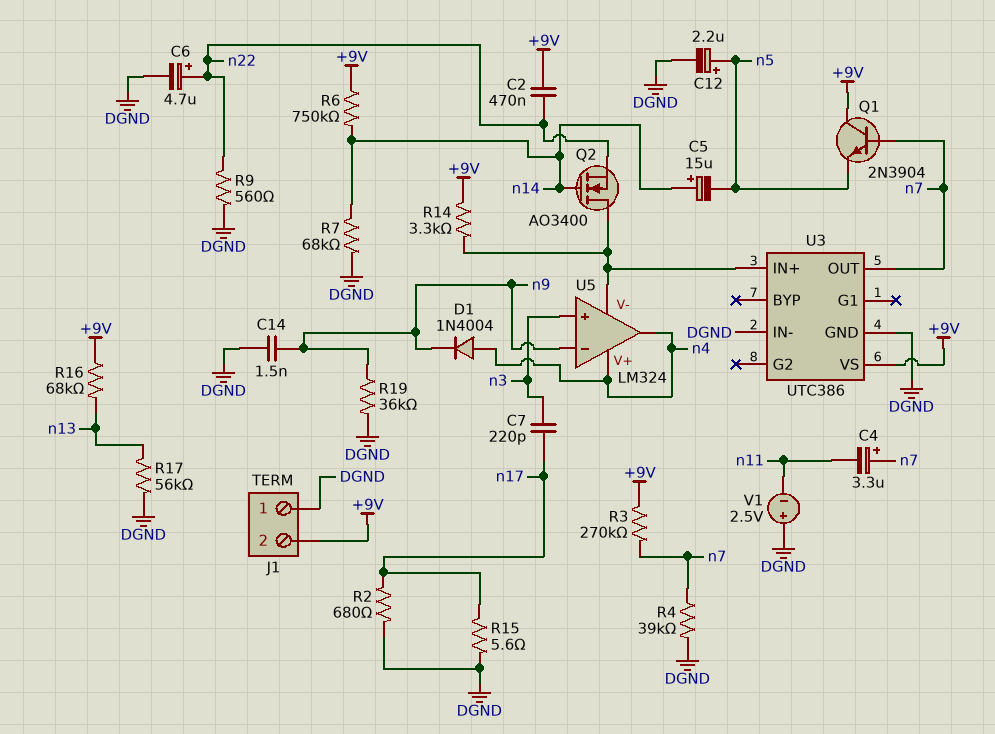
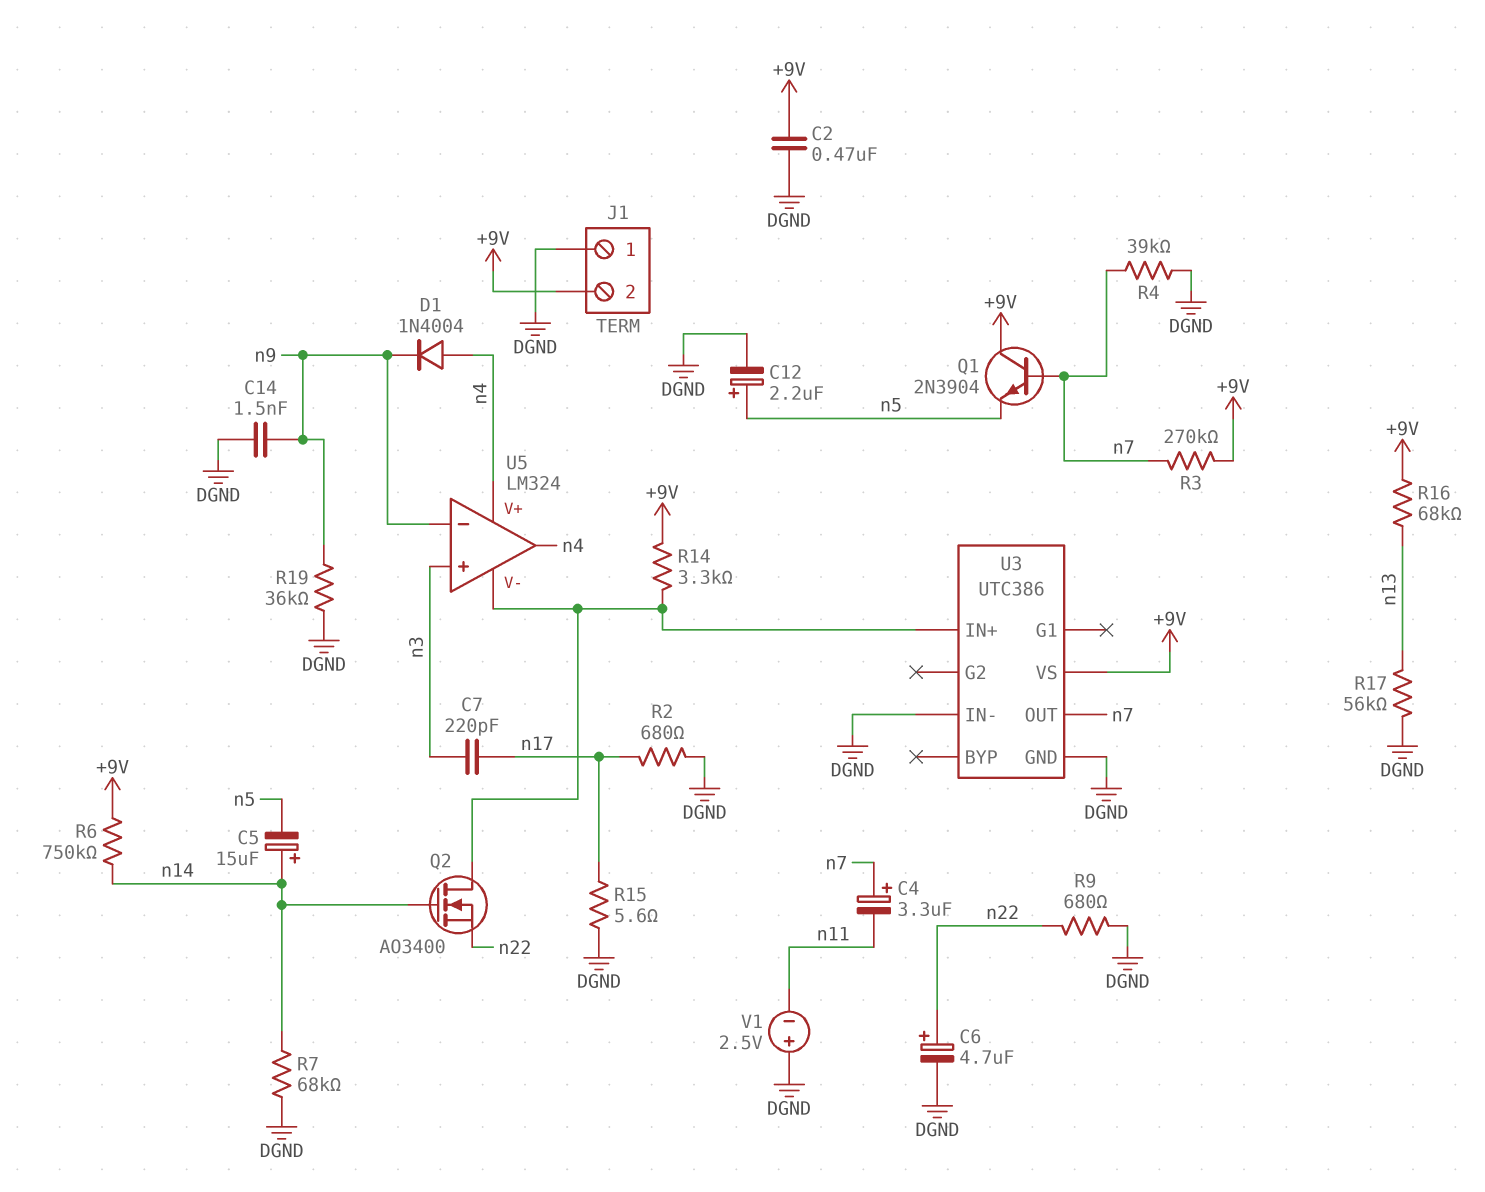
C2: 470nF (+9V, n22) -> 470nF (+9V, DGND)
R9: 560 (DGND, n22) -> 680 (DGND, n22)

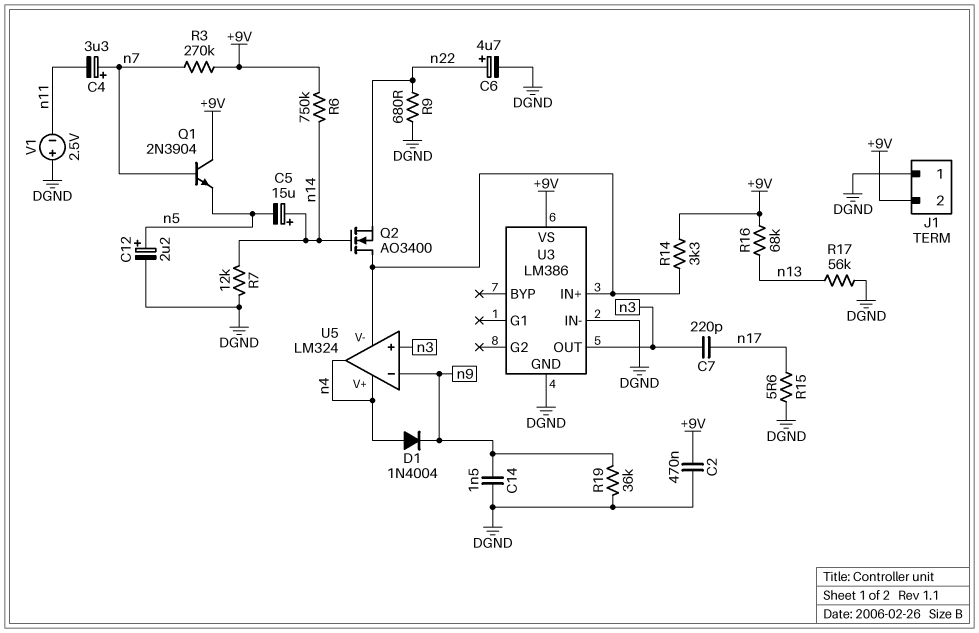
R2: 680 (DGND, n17) -> none
R4: 39k (DGND, n7) -> none
R7: 68k (DGND, n14) -> 12k (DGND, n14)
U3: UTC386 -> LM386
U3 pin OUT: n7 -> n3

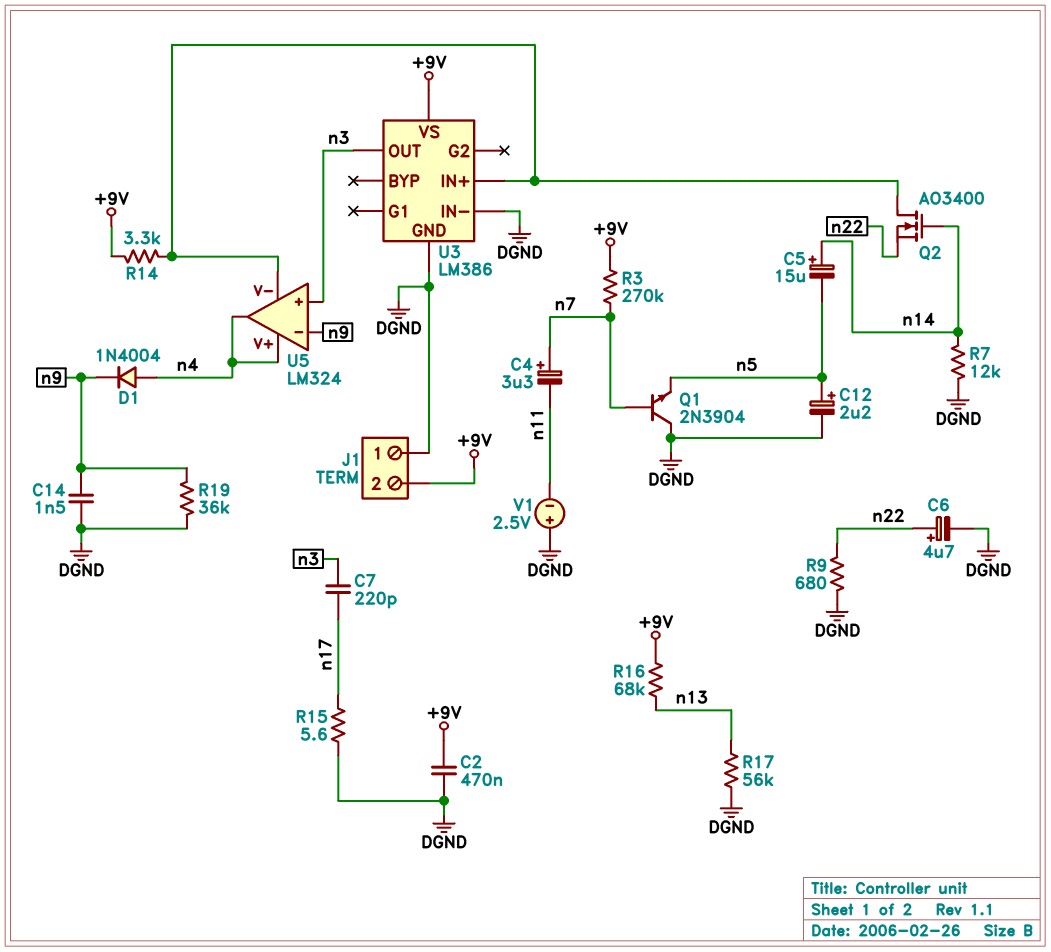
Q1: NPN 2N3904 (B n7, C +9V, E n5) -> NPN 2N3904 (B n7, C DGND, E n5)
R6: 750k (+9V, n14) -> none

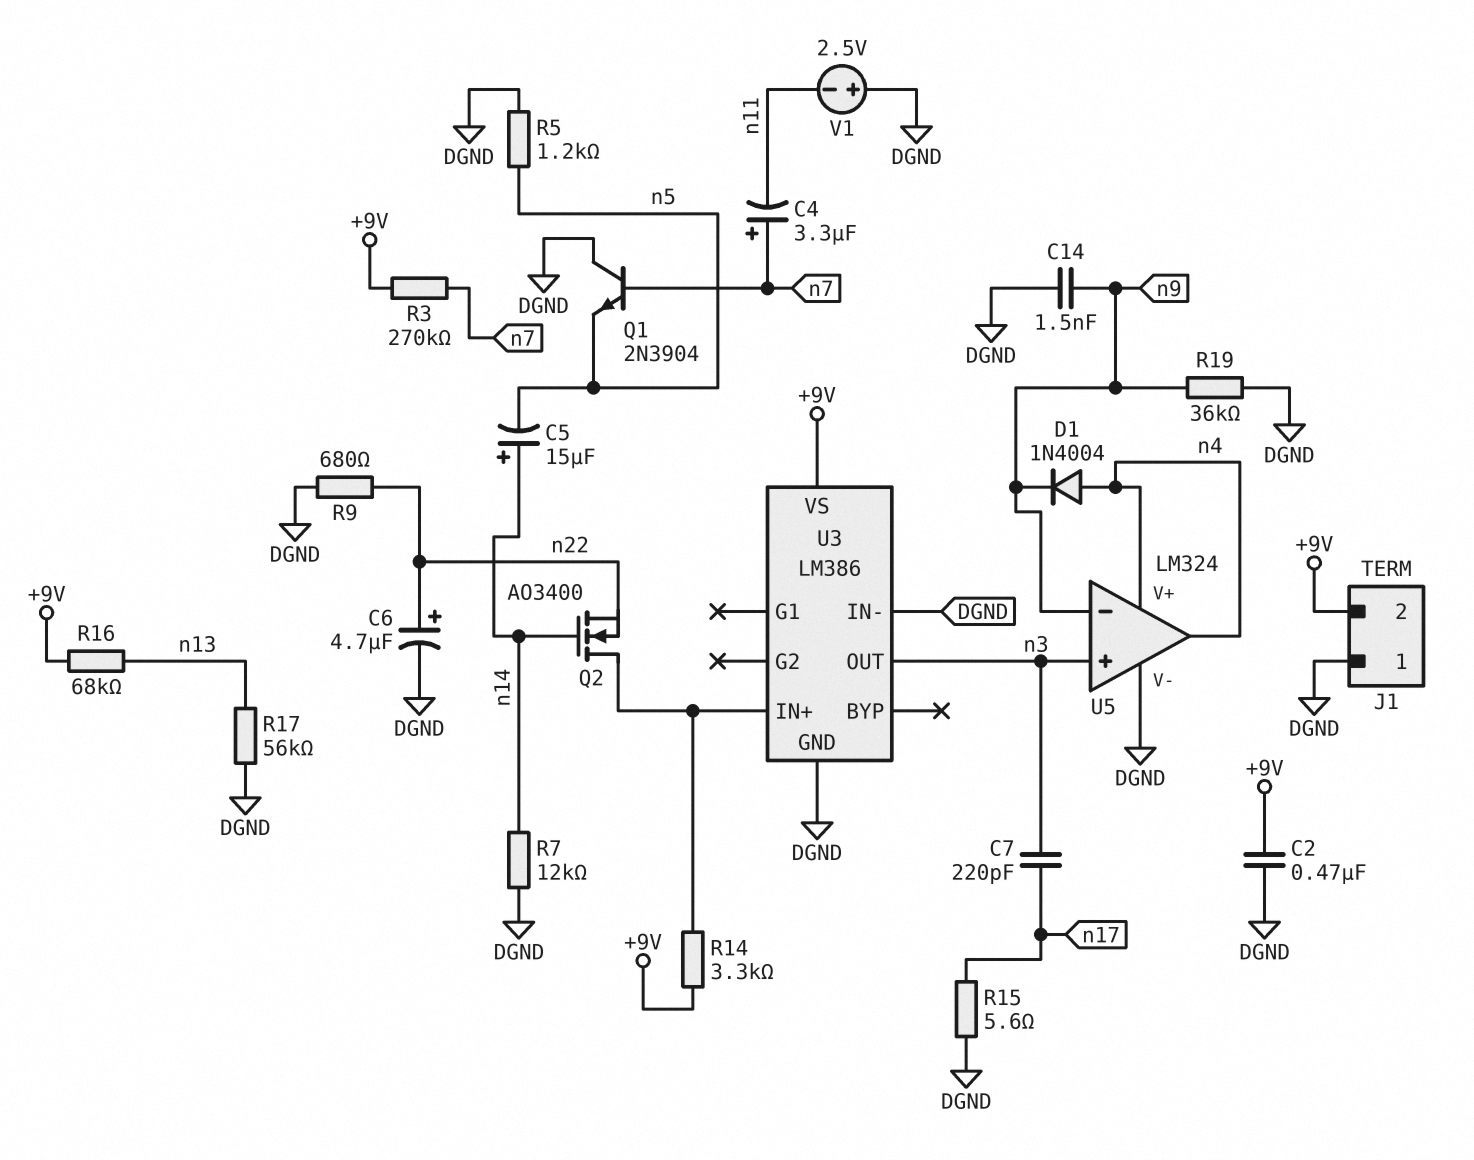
C12: 2.2uF (plus n5, minus DGND) -> none
R5: none -> 1.2k (DGND, n5)
U5 pin V-: U3/IN+ -> DGND

